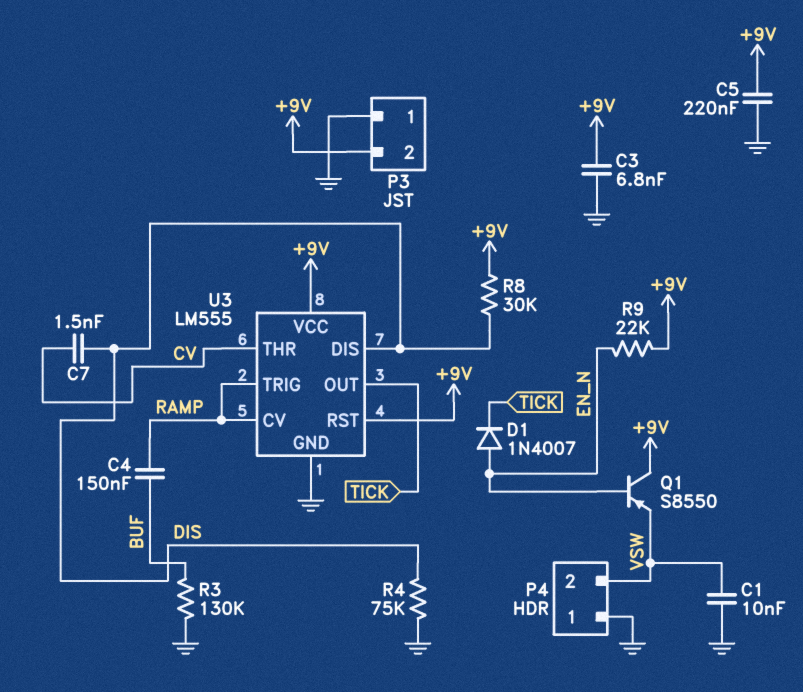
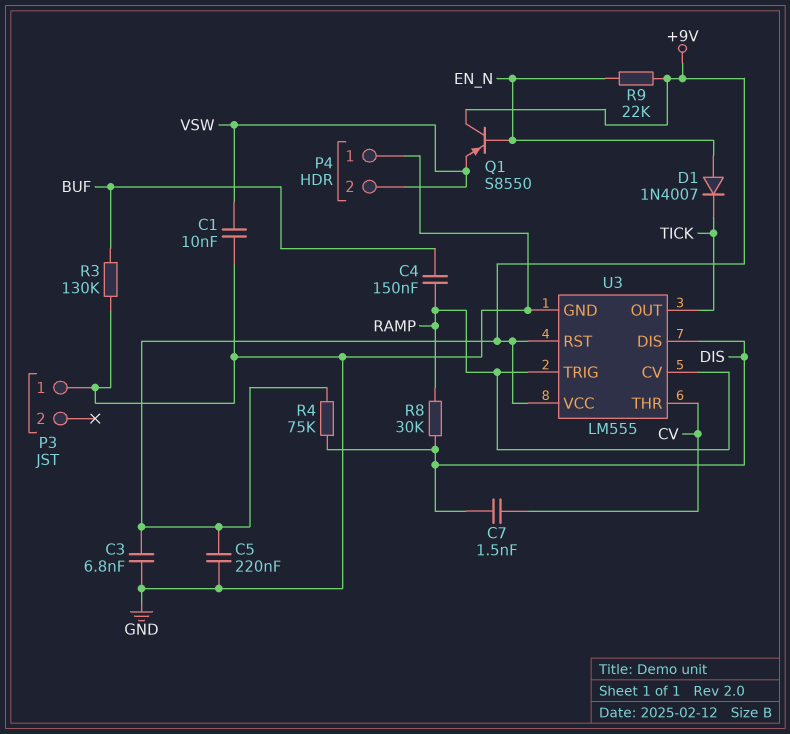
P3 pin 2: +9V -> none
R4: 75k (DIS, GND) -> 75k (+9V, DIS)
R8: 30k (+9V, DIS) -> 30k (DIS, RAMP)

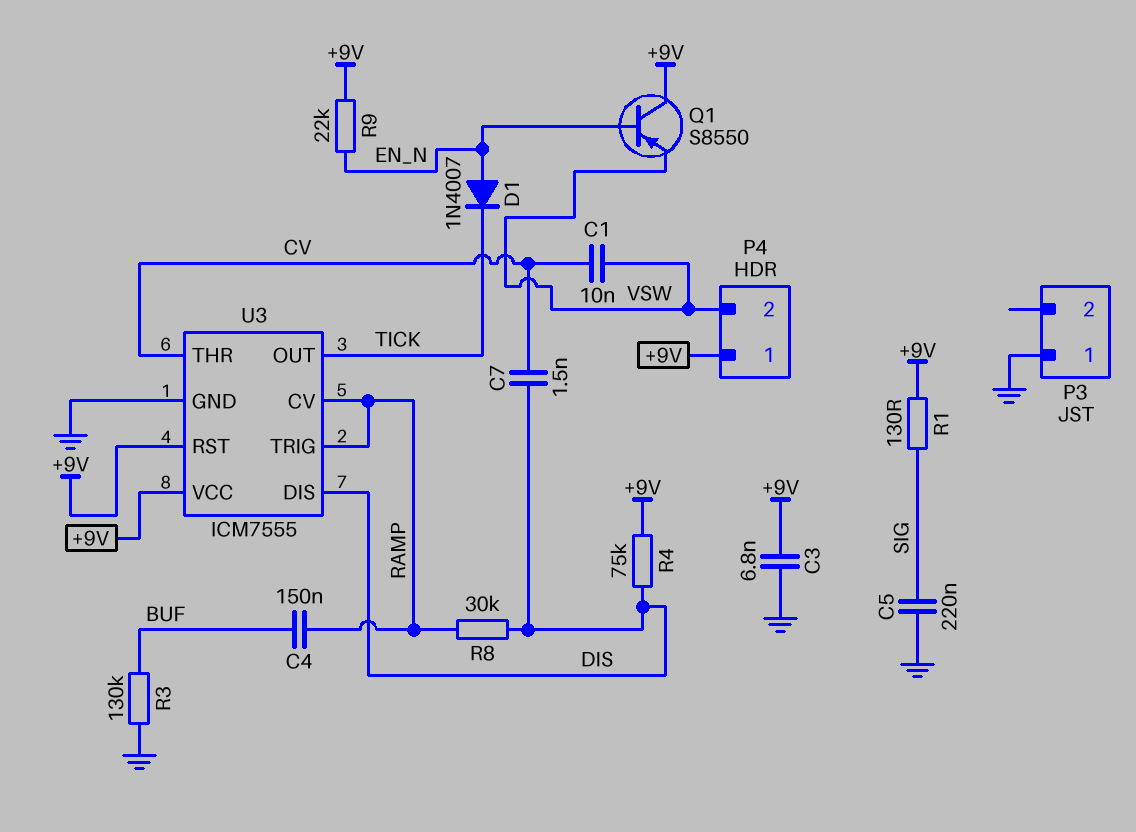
C1: 10nF (GND, VSW) -> 10nF (CV, VSW)
C5: 220nF (+9V, GND) -> 220nF (GND, SIG)
P4 pin 1: GND -> +9V
R1: none -> 130 (+9V, SIG)
U3: LM555 -> ICM7555

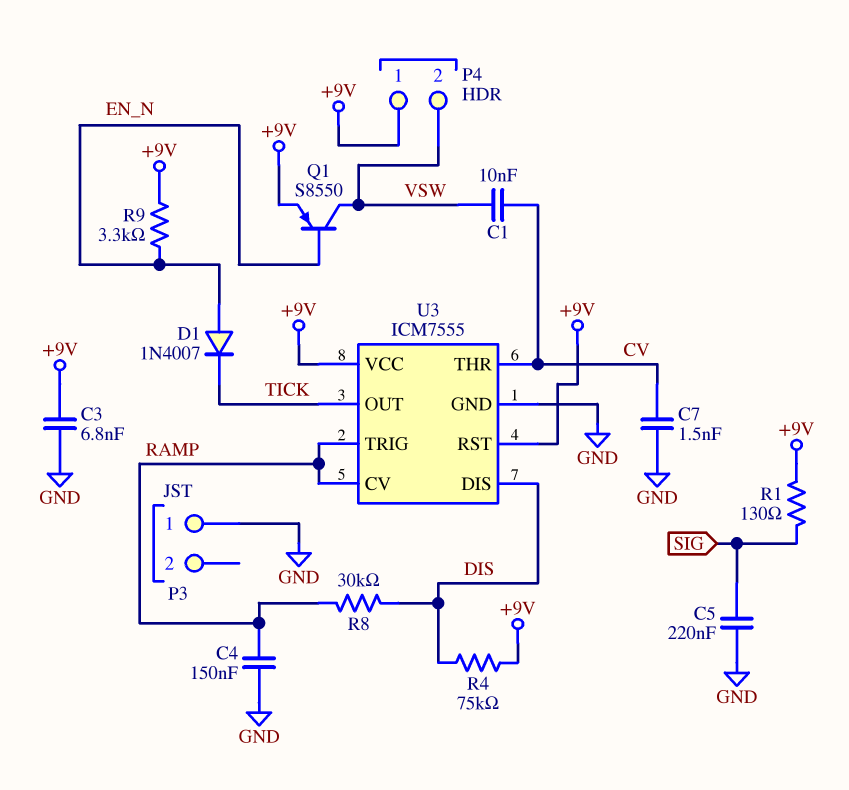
C4: 150nF (BUF, RAMP) -> 150nF (GND, RAMP)
C7: 1.5nF (CV, DIS) -> 1.5nF (CV, GND)
Q1: PNP S8550 (B EN_N, C +9V, E VSW) -> PNP S8550 (B EN_N, C VSW, E +9V)
R3: 130k (BUF, GND) -> none
R9: 22k (+9V, EN_N) -> 3.3k (+9V, EN_N)

